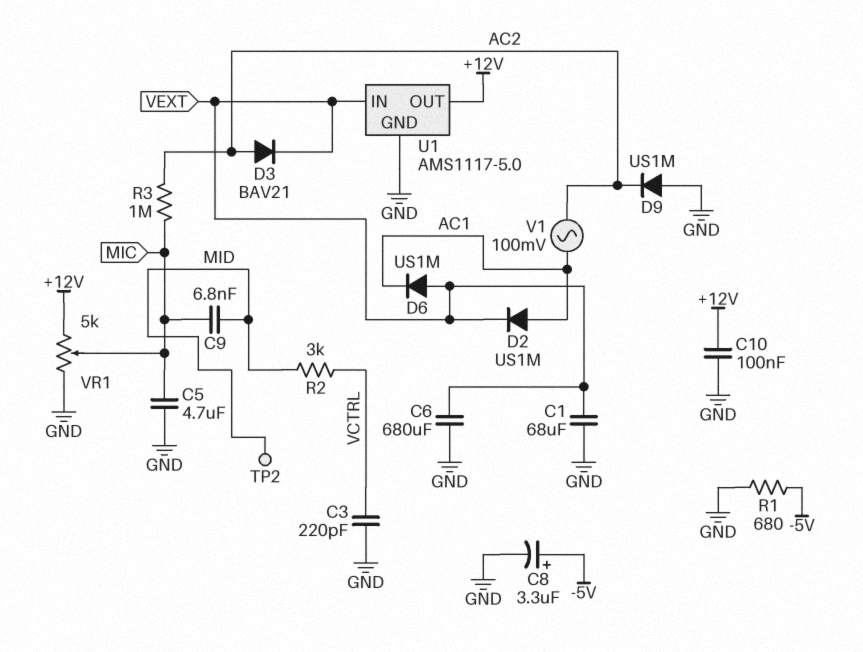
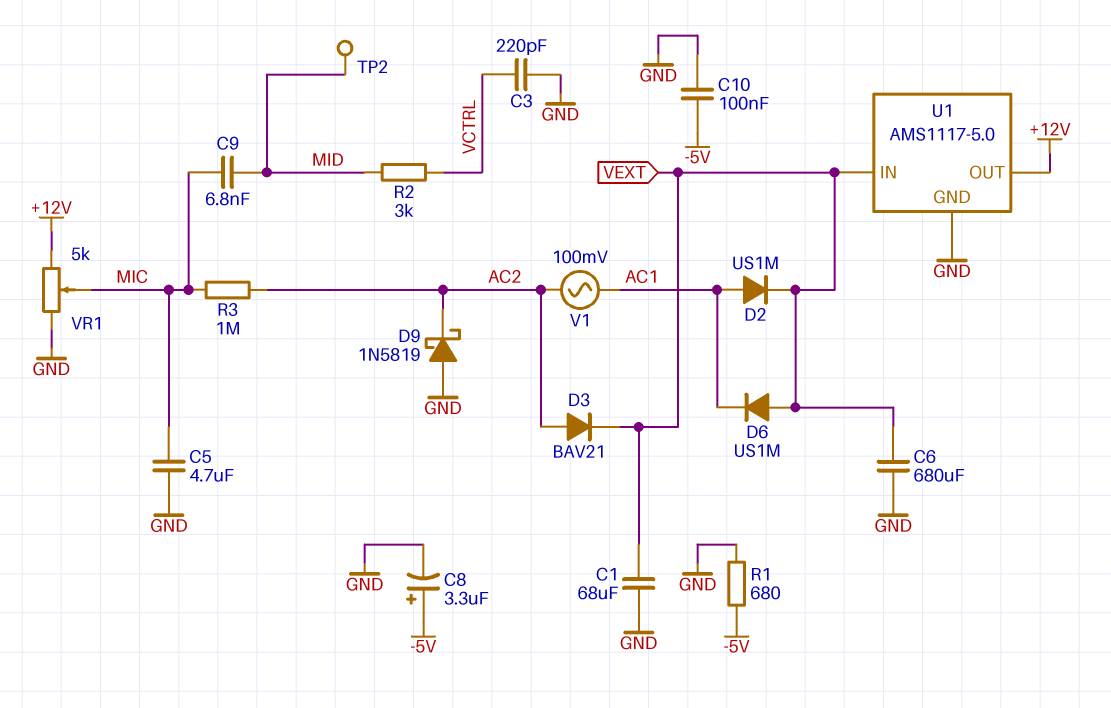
C10: 100nF (+12V, GND) -> 100nF (-5V, GND)
D9: diode US1M (A GND, K AC2) -> schottky 1N5819 (A GND, K AC2)

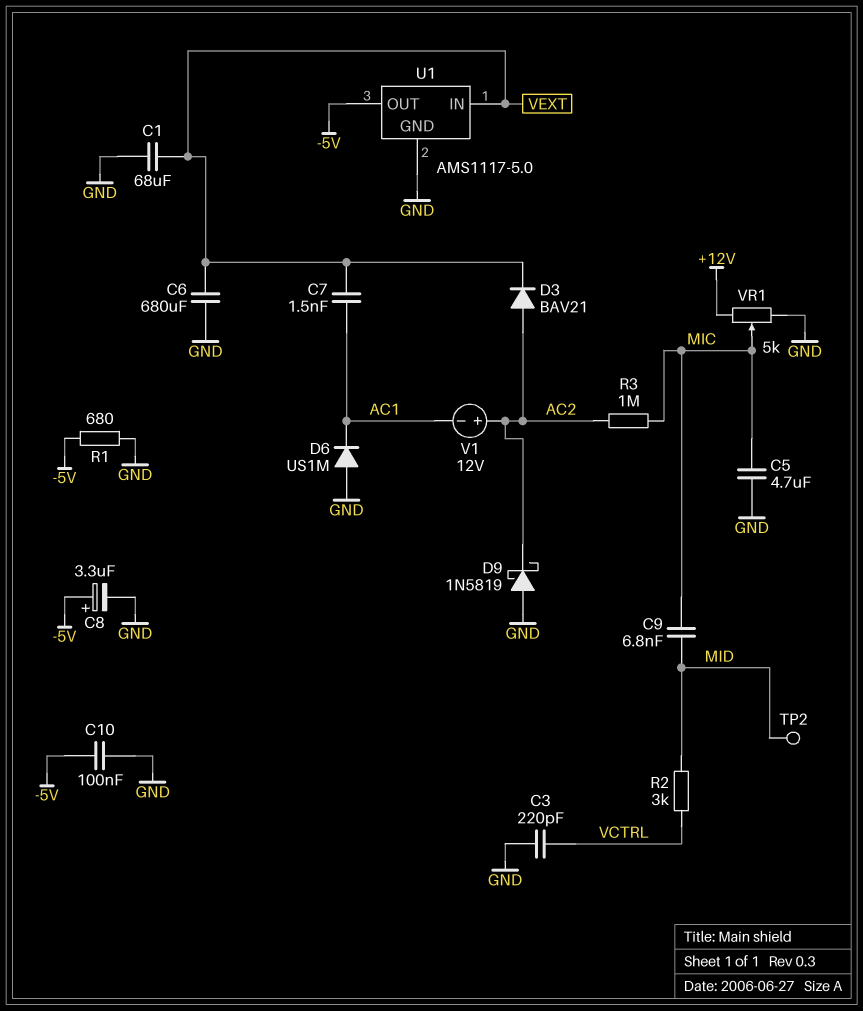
C7: none -> 1.5nF (AC1, VEXT)
D2: diode US1M (A AC1, K VEXT) -> none
D6: diode US1M (A VEXT, K AC1) -> diode US1M (A GND, K AC1)
U1 pin OUT: +12V -> -5V
V1: AC 100mV (AC1, AC2) -> 12V (plus AC2, minus AC1)

